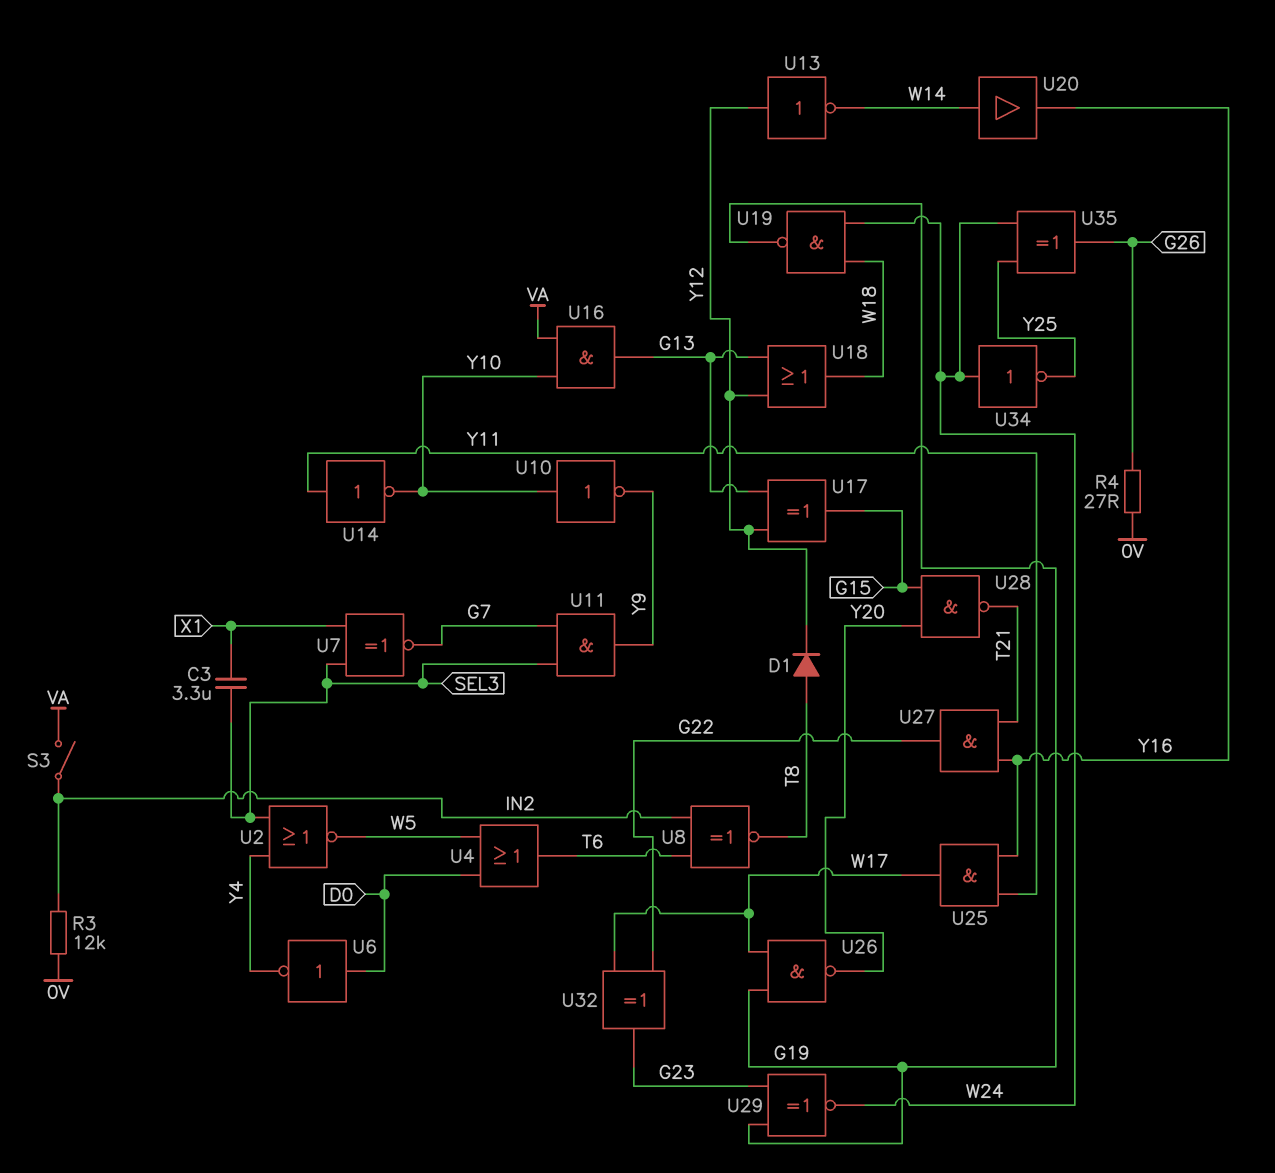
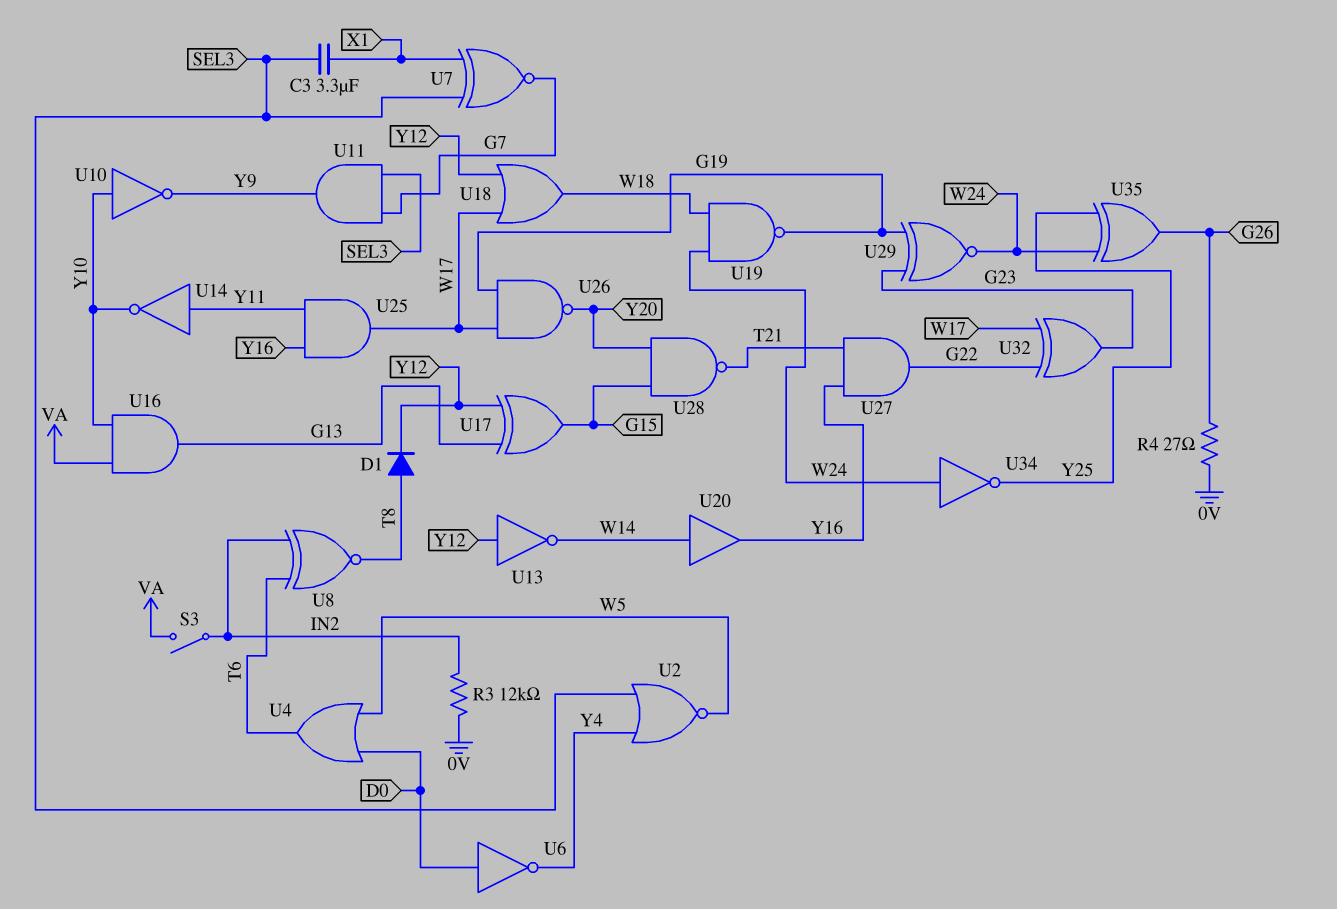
U18: OR (in G13, in Y12, out W18) -> OR (in W17, in Y12, out W18)

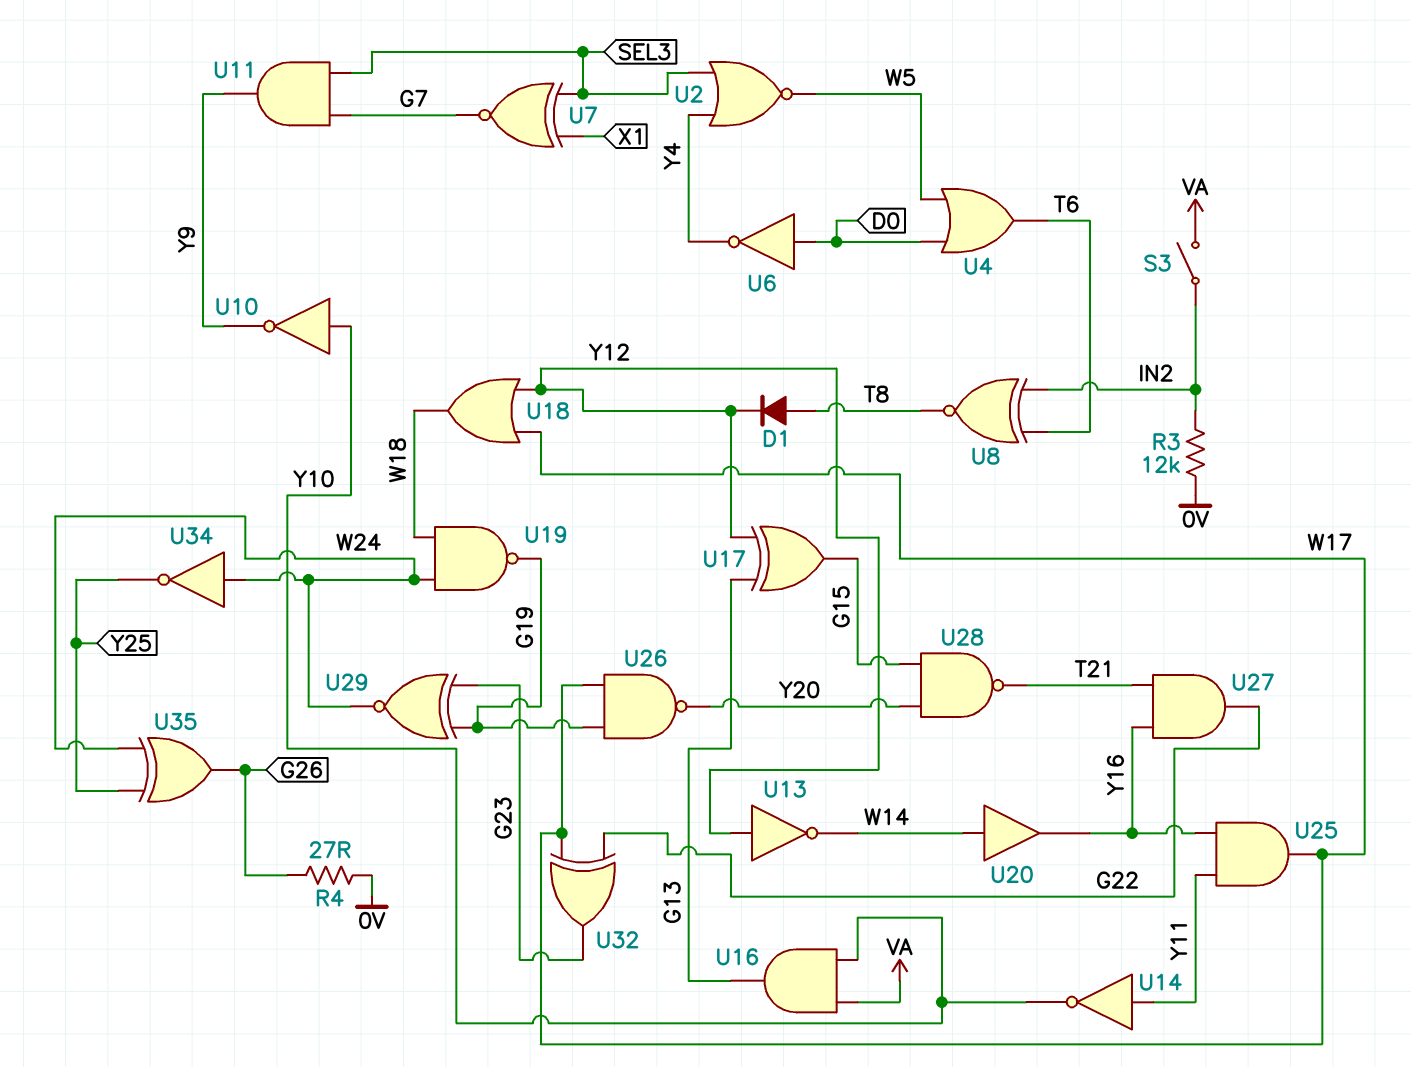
C3: 3.3uF (SEL3, X1) -> none

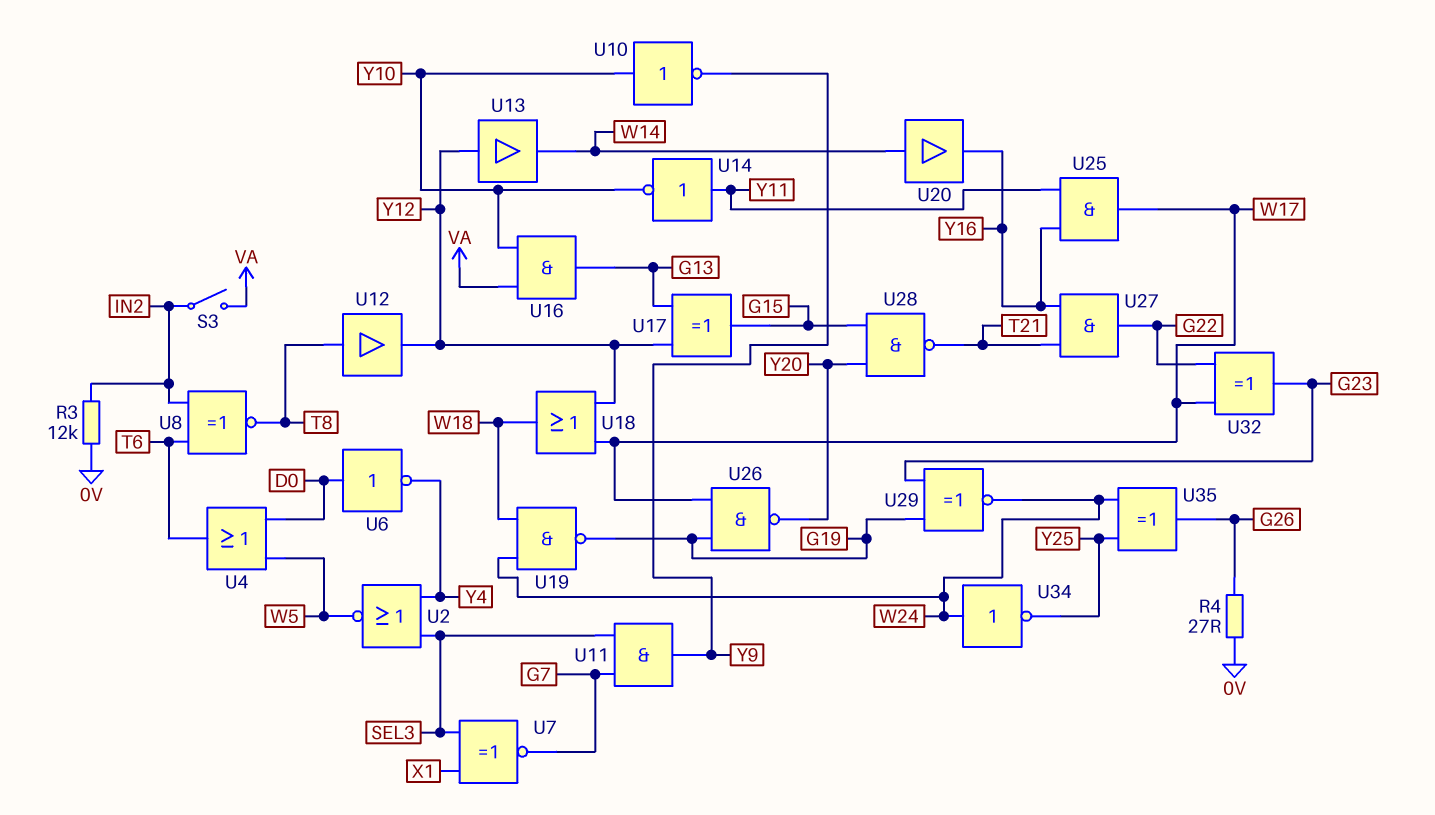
D1: diode (A T8, K Y12) -> none
U12: none -> buffer (in T8, out Y12)
U13: NOT (in Y12, out W14) -> buffer (in Y12, out W14)

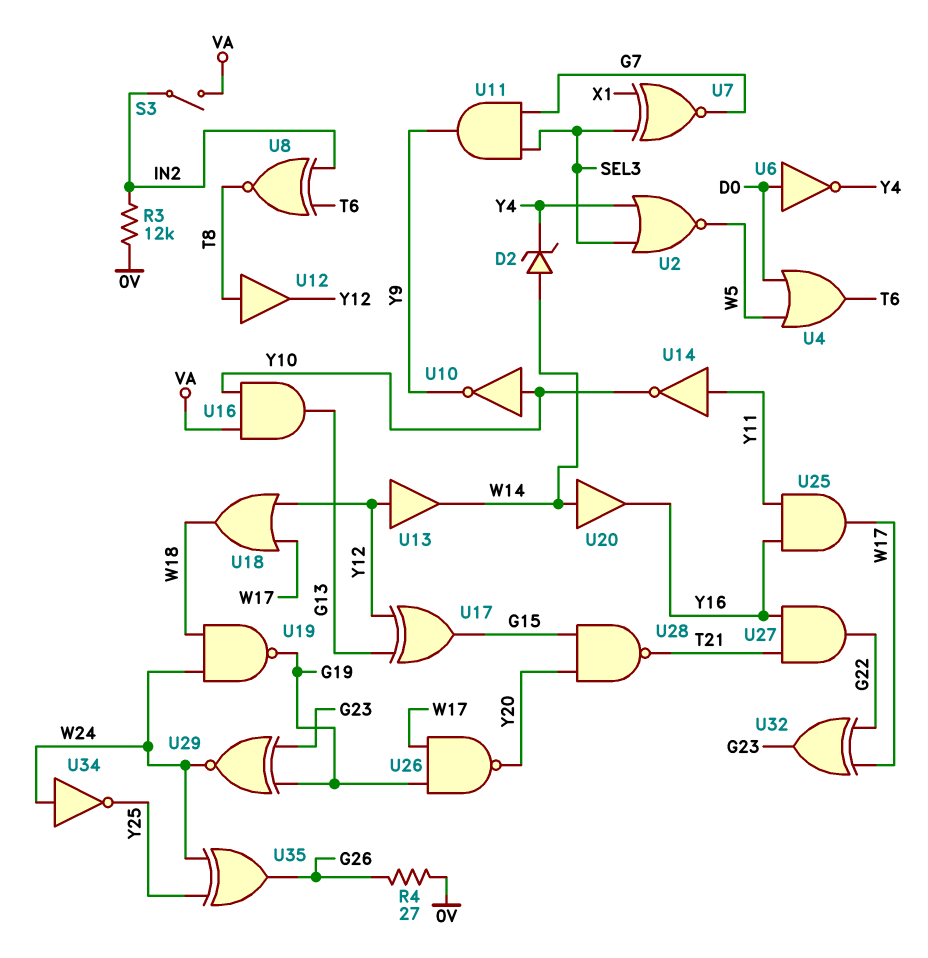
D2: none -> zener (A W14, K Y4)

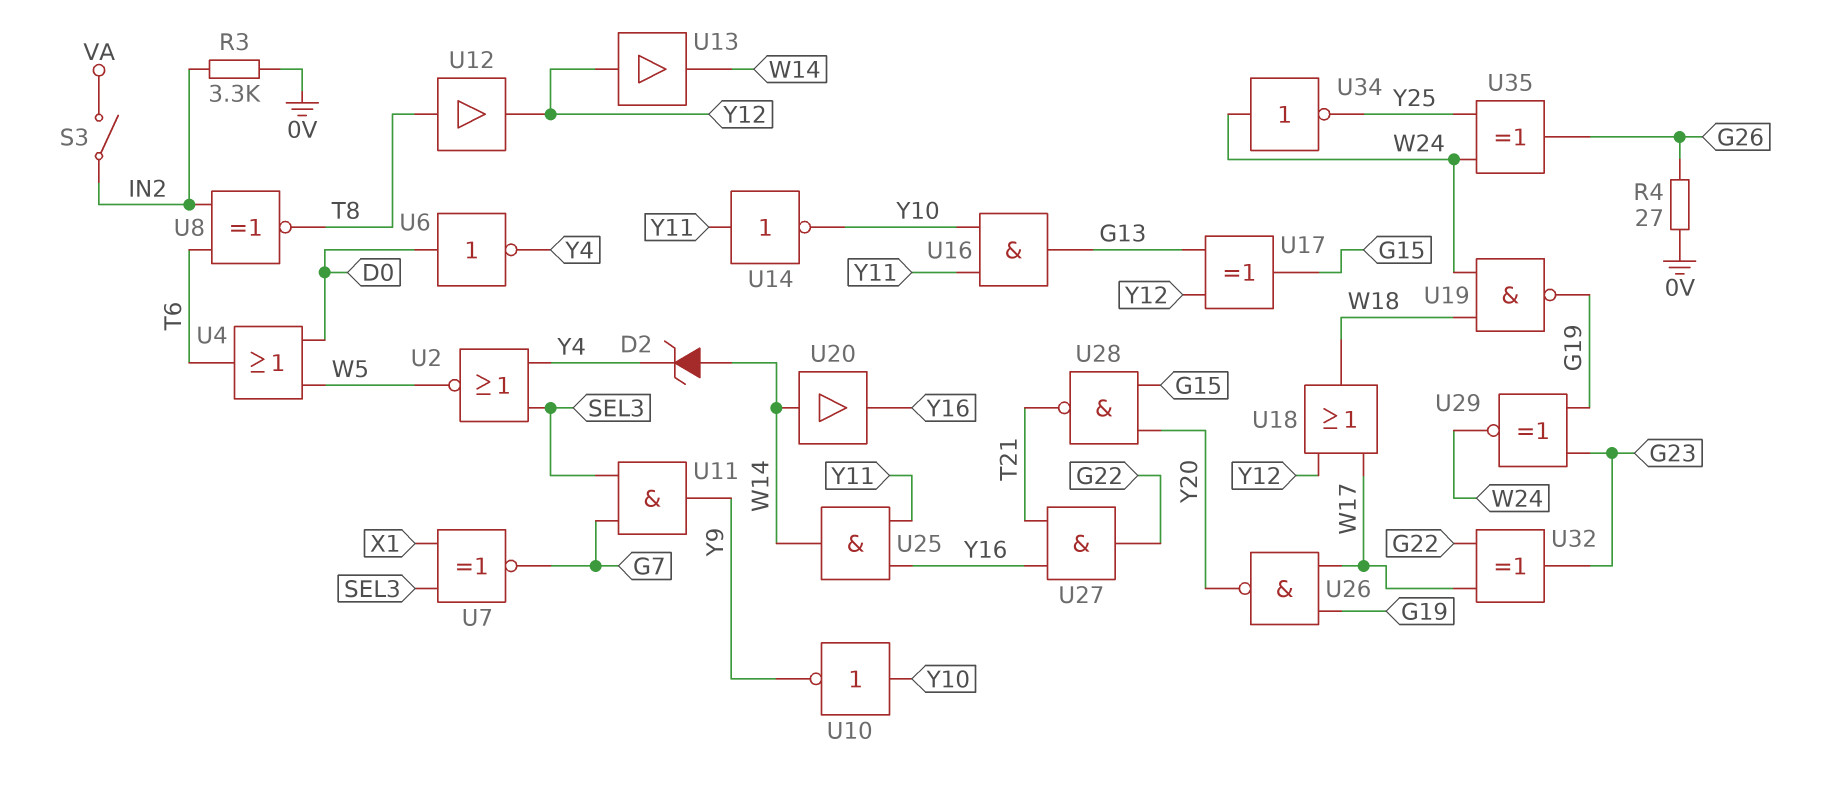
R3: 12k (0V, IN2) -> 3.3k (0V, IN2)
U16: AND (in VA, in Y10, out G13) -> AND (in Y10, in Y11, out G13)
U25: AND (in Y11, in Y16, out W17) -> AND (in Y11, in Y16, out W14)

